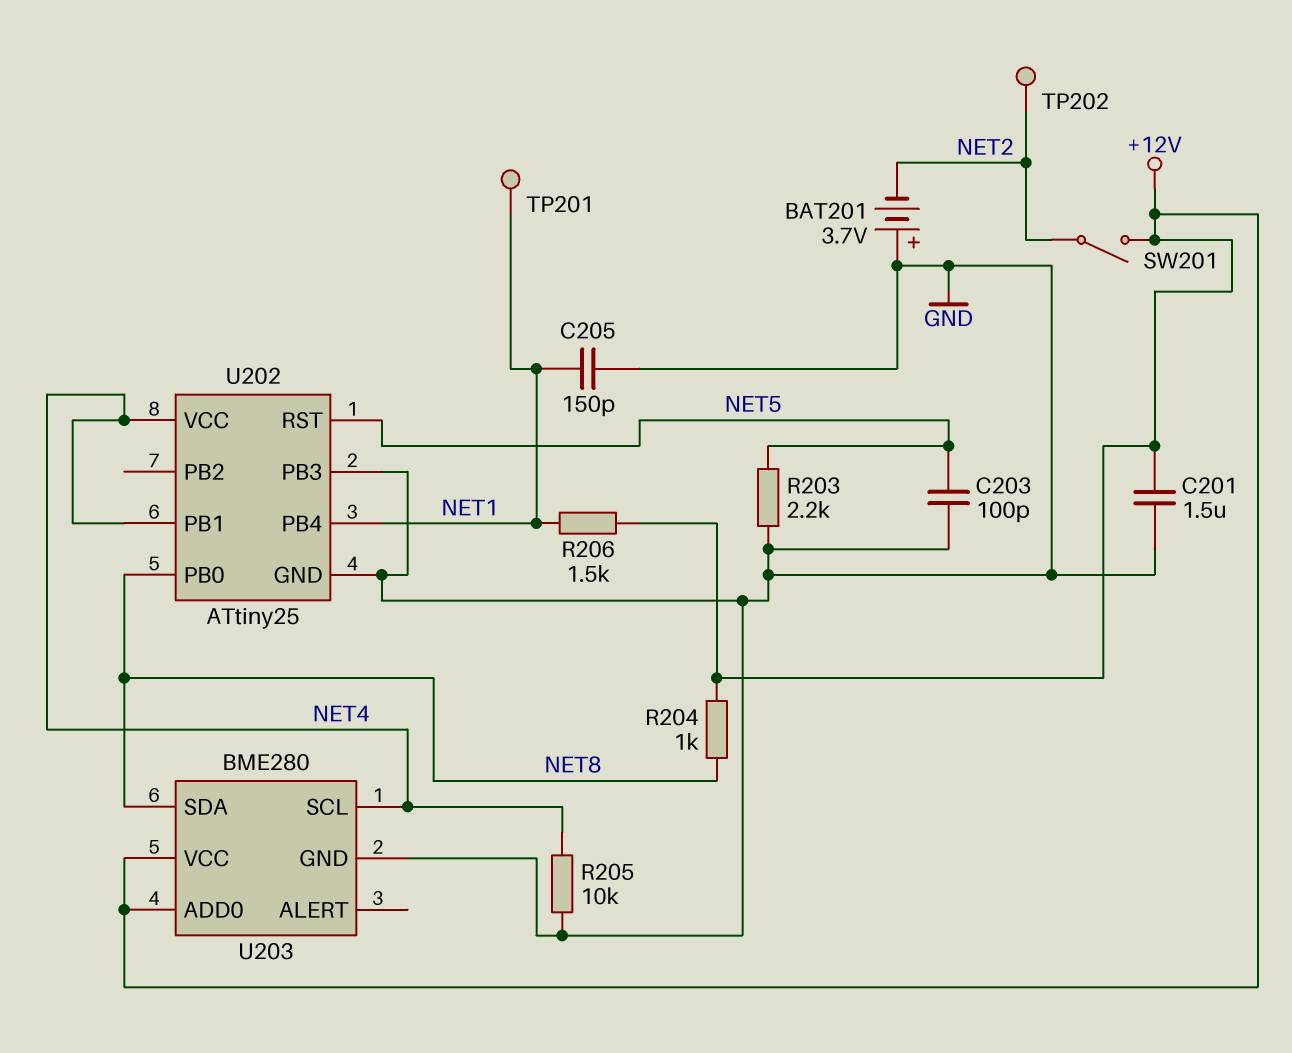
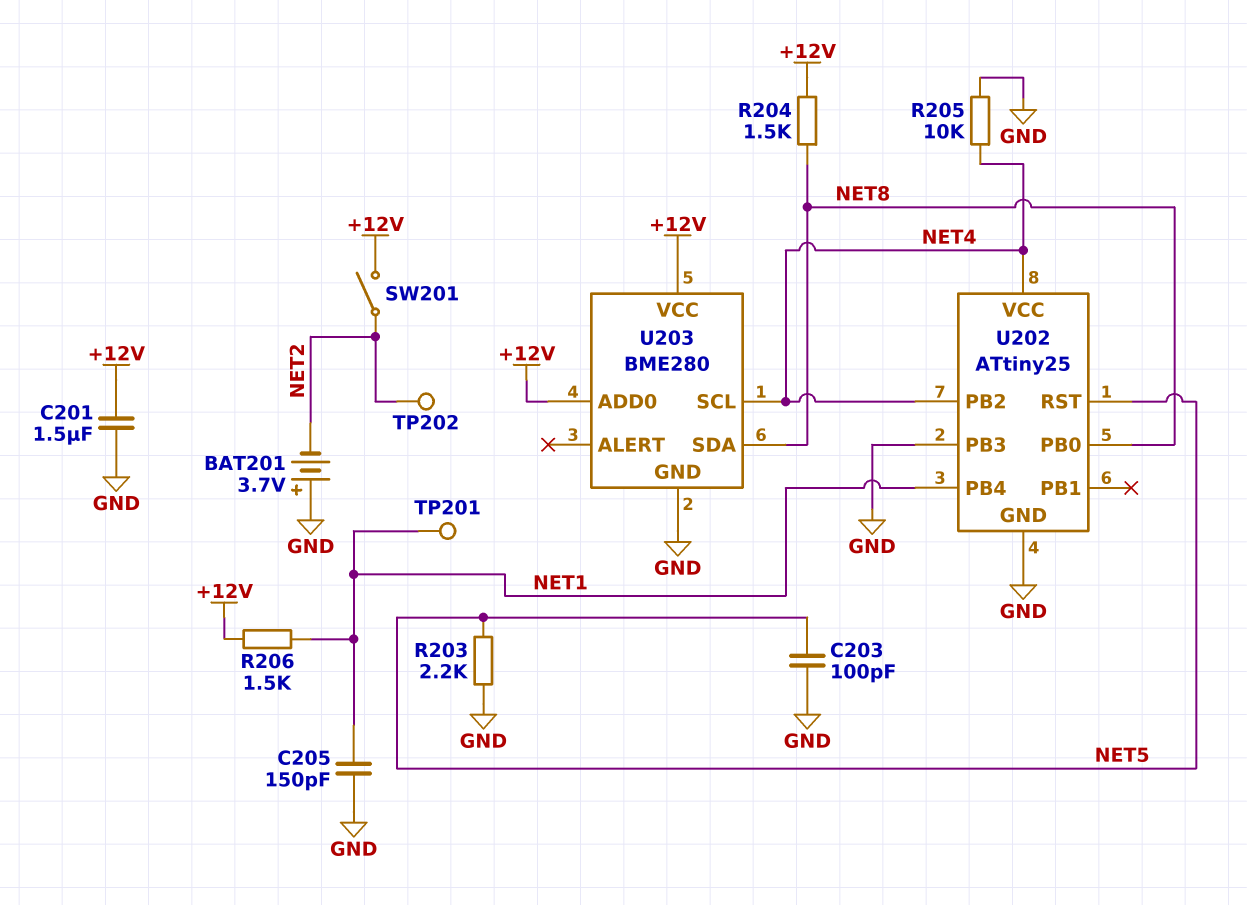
R204: 1k (+12V, NET8) -> 1.5k (+12V, NET8)
U202 pin PB1: NET4 -> none
U202 pin PB2: none -> NET4

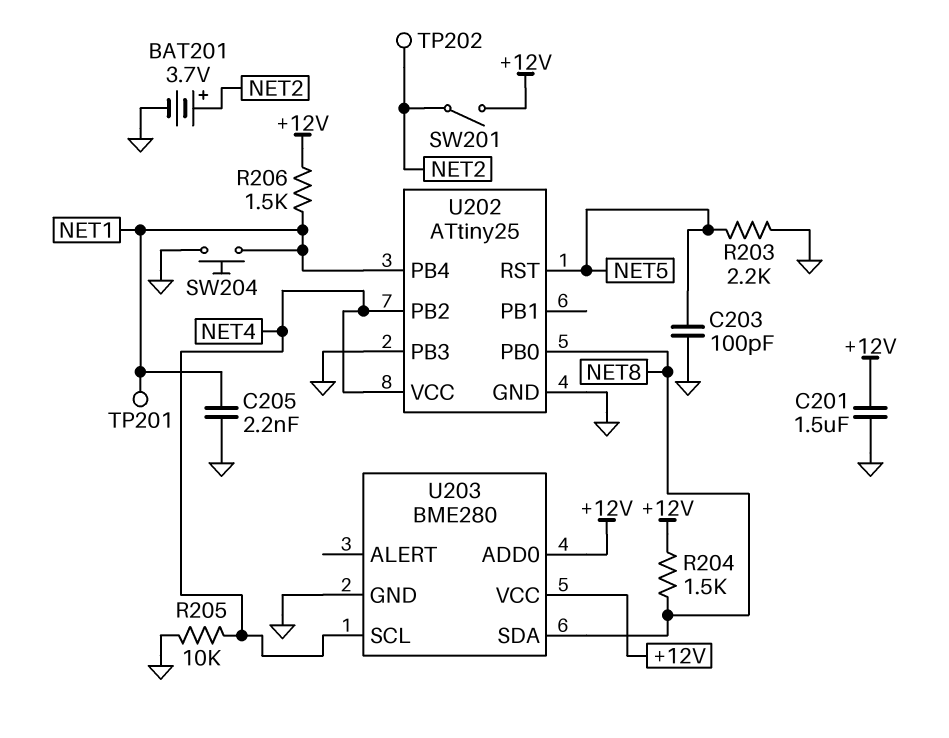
BAT201: 3.7V (plus GND, minus NET2) -> 3.7V (plus NET2, minus GND)
C205: 150pF (GND, NET1) -> 2.2nF (GND, NET1)
SW204: none -> button (GND, NET1)

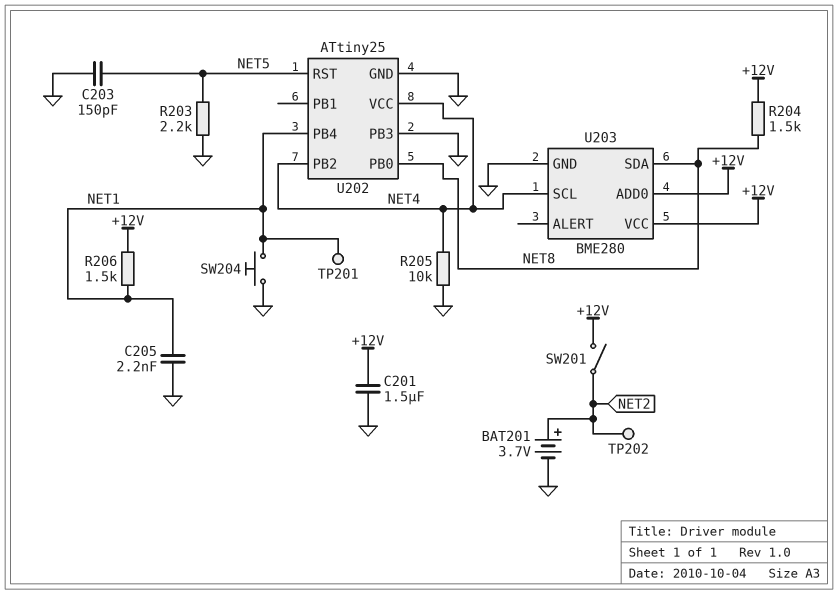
C203: 100pF (GND, NET5) -> 150pF (GND, NET5)

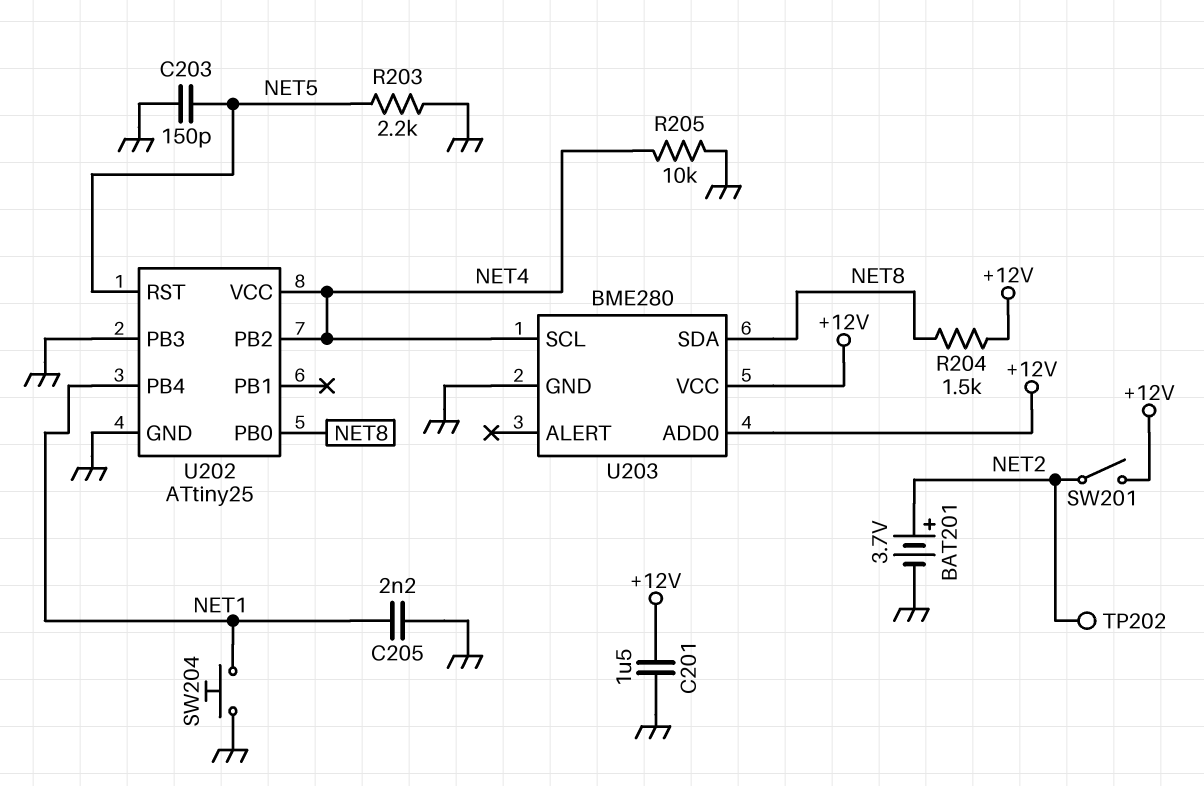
R206: 1.5k (+12V, NET1) -> none
TP201: test point (NET1) -> none

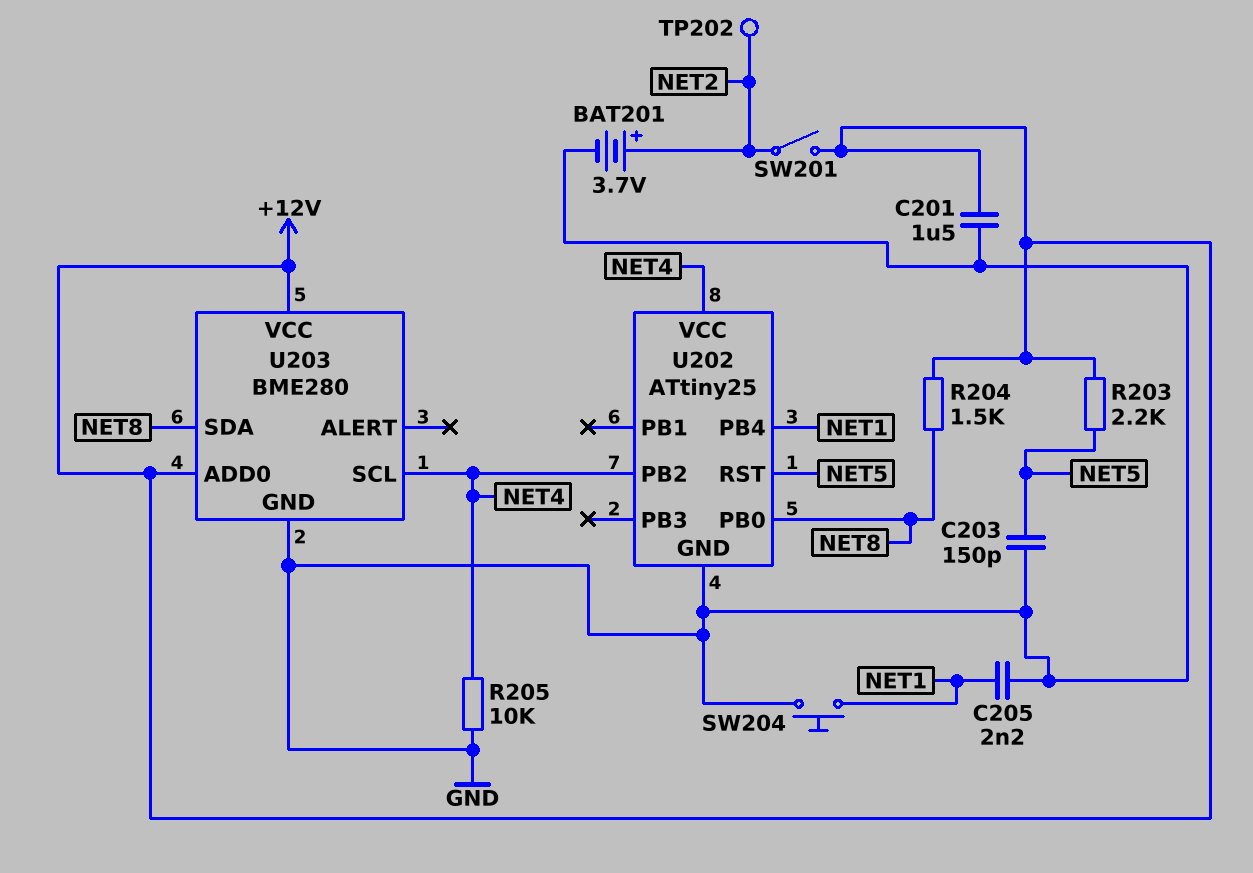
R203: 2.2k (GND, NET5) -> 2.2k (+12V, NET5)
U202 pin PB3: GND -> none

